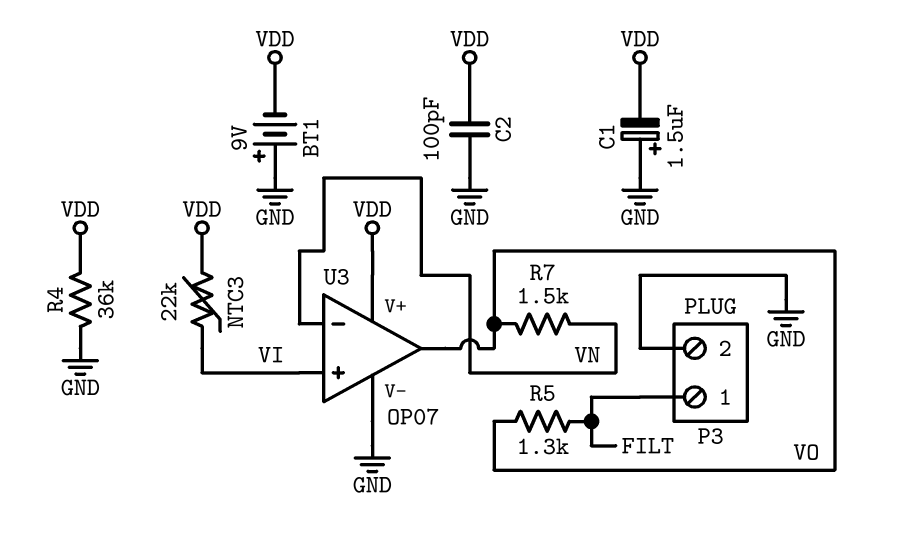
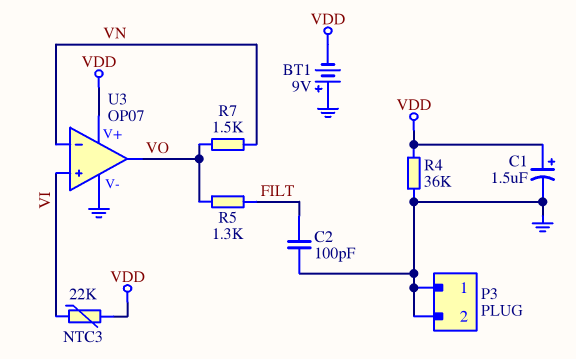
C1: 1.5uF (plus GND, minus VDD) -> 1.5uF (plus VDD, minus GND)
C2: 100pF (GND, VDD) -> 100pF (FILT, GND)
P3 pin 1: FILT -> GND

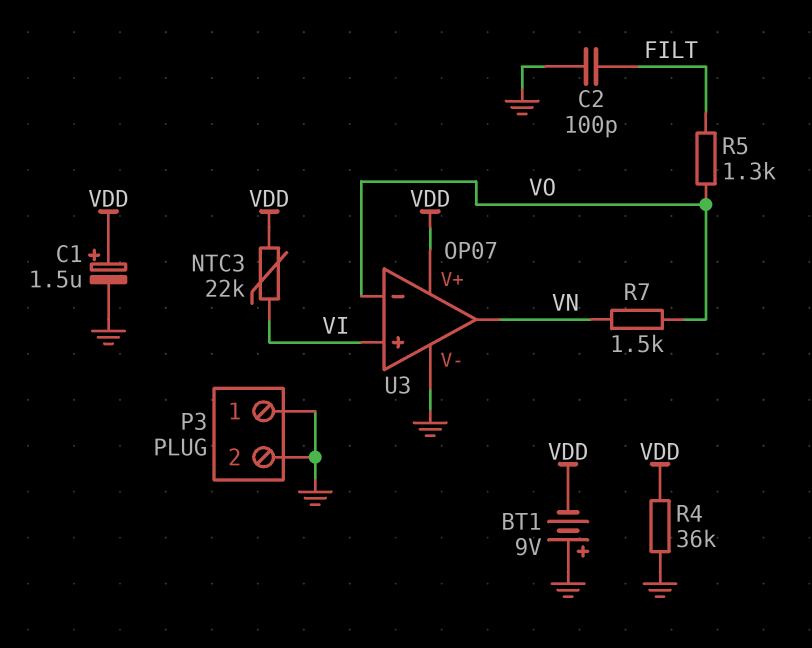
U3 pin in-: VN -> VO
U3 pin out: VO -> VN

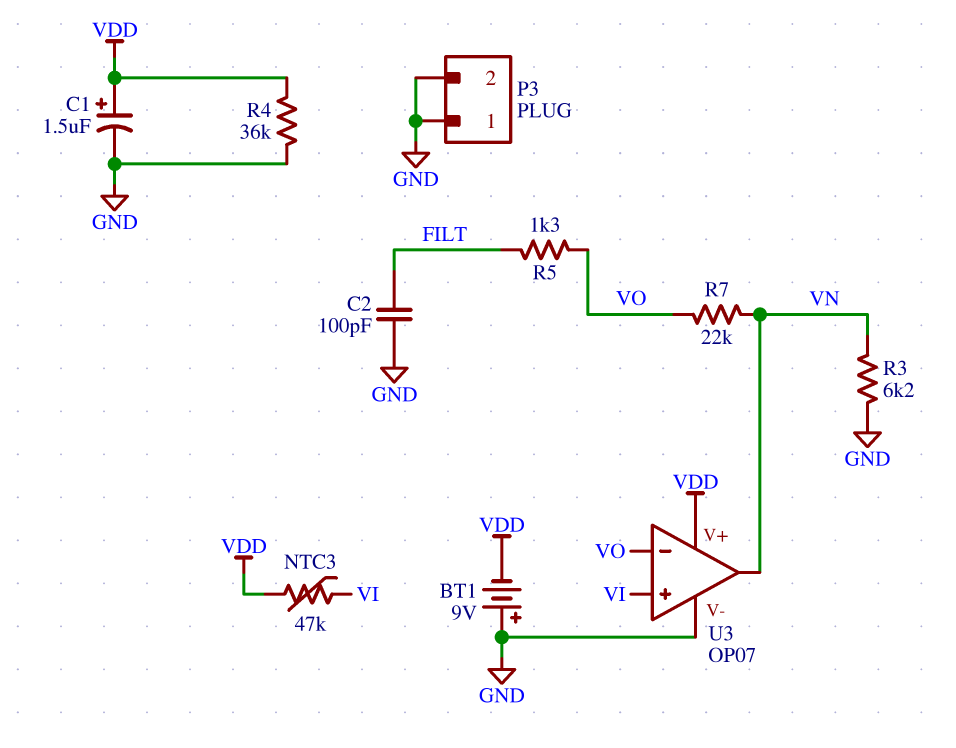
NTC3: 22k (VDD, VI) -> 47k (VDD, VI)
R3: none -> 6.2k (GND, VN)
R7: 1.5k (VN, VO) -> 22k (VN, VO)

